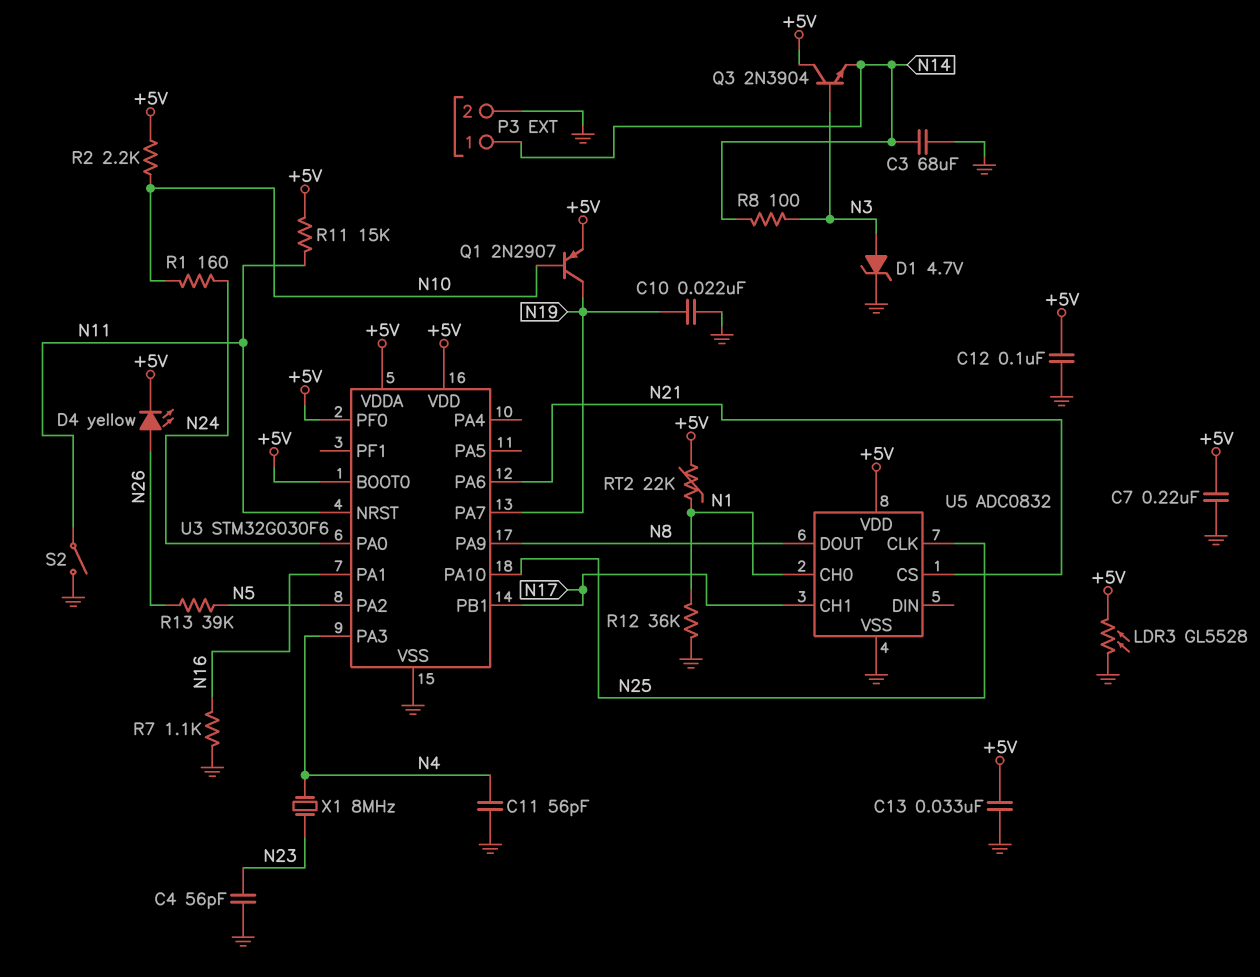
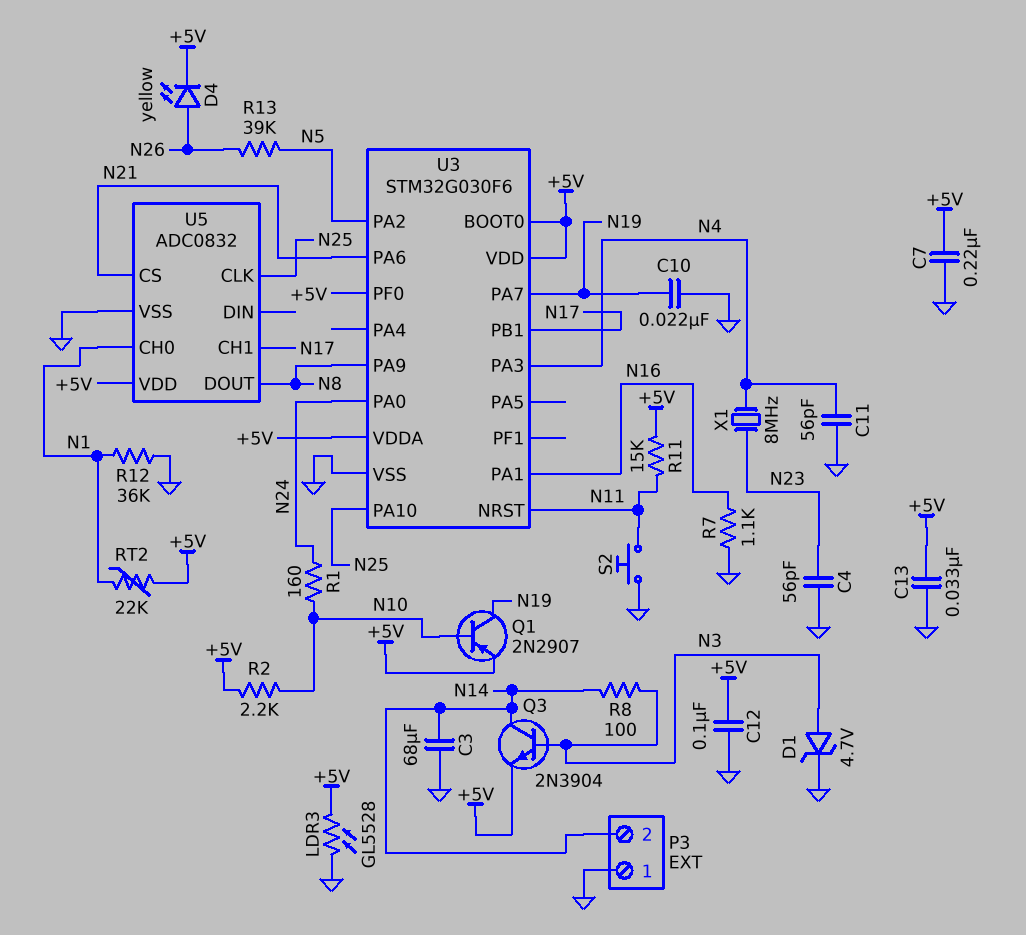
P3 pin 1: N14 -> GND
P3 pin 2: GND -> N14
Q3: NPN 2N3904 (B N3, C +5V, E N14) -> NPN 2N3904 (B N3, C N14, E +5V)
S2: switch (GND, N11) -> button (GND, N11)

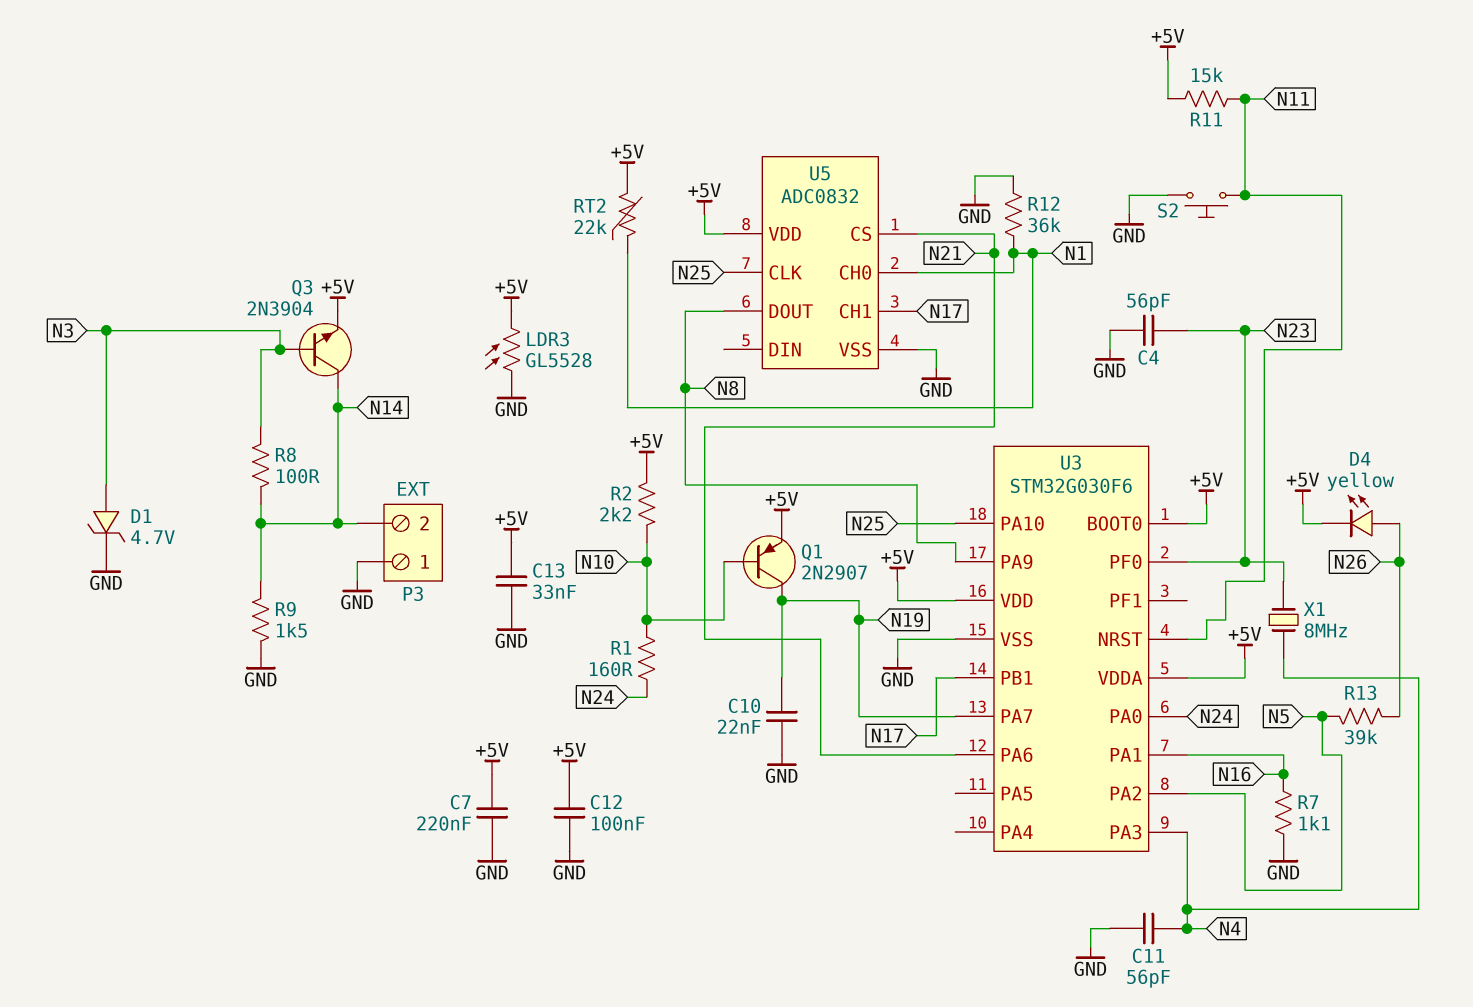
C3: 68uF (GND, N14) -> none
R9: none -> 1.5k (GND, N14)
U3 pin PF0: +5V -> N23

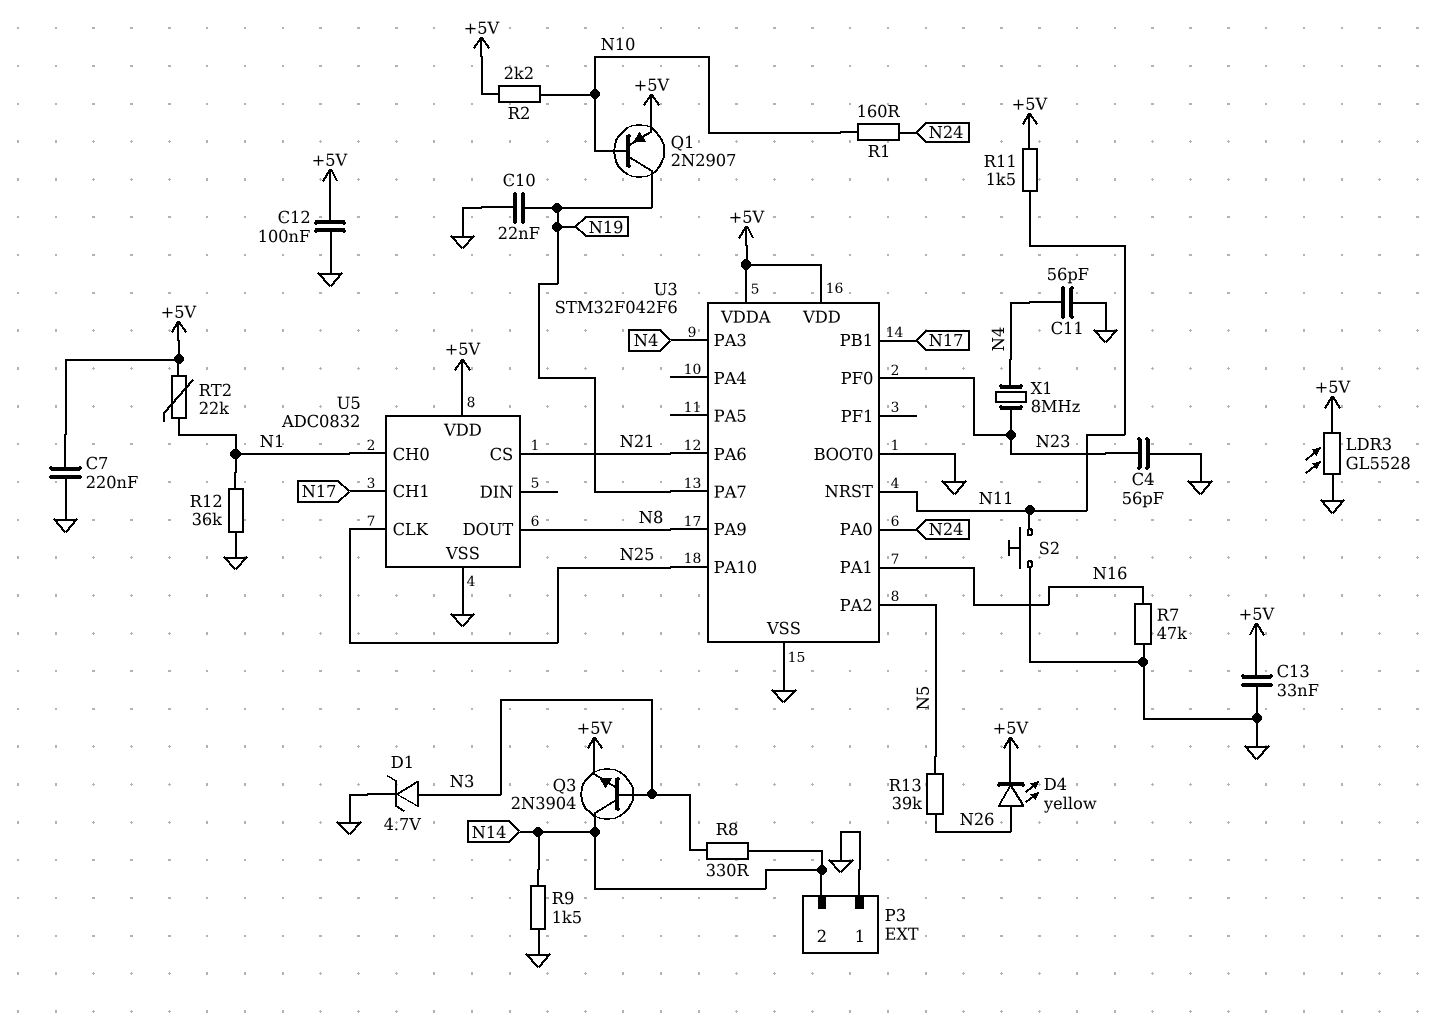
R7: 1.1k (GND, N16) -> 47k (GND, N16)
R8: 100 (N3, N14) -> 330 (N3, N14)
R11: 15k (+5V, N11) -> 1.5k (+5V, N11)
U3: STM32G030F6 -> STM32F042F6
U3 pin BOOT0: +5V -> GND

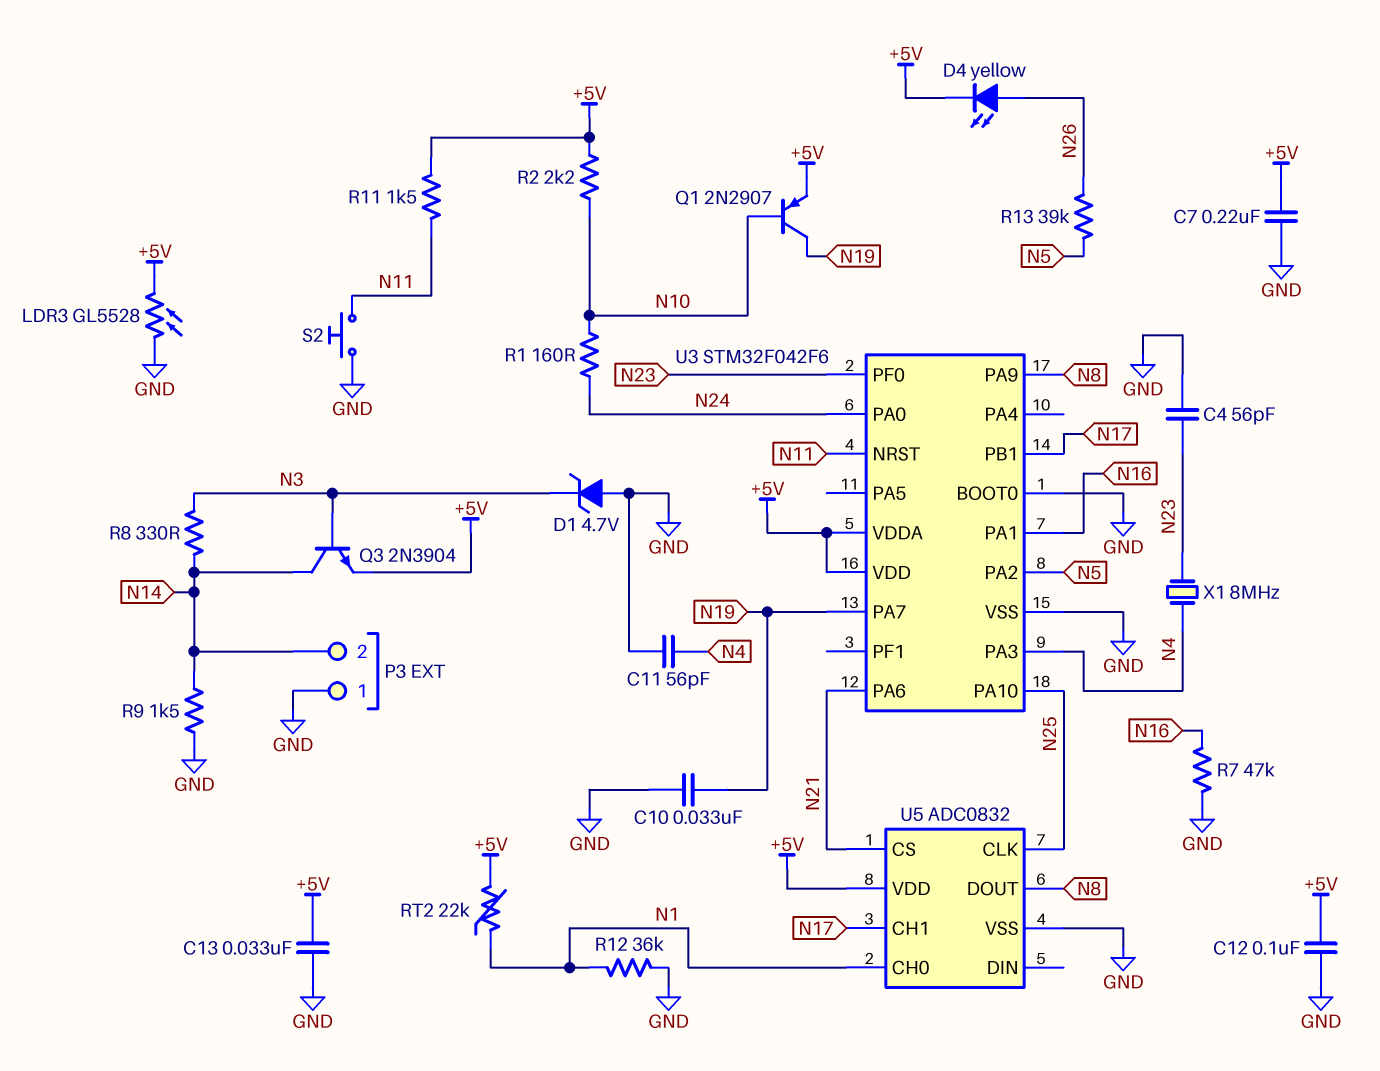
C10: 22nF (GND, N19) -> 33nF (GND, N19)
D1: zener 4.7V (A N3, K GND) -> zener 4.7V (A GND, K N3)

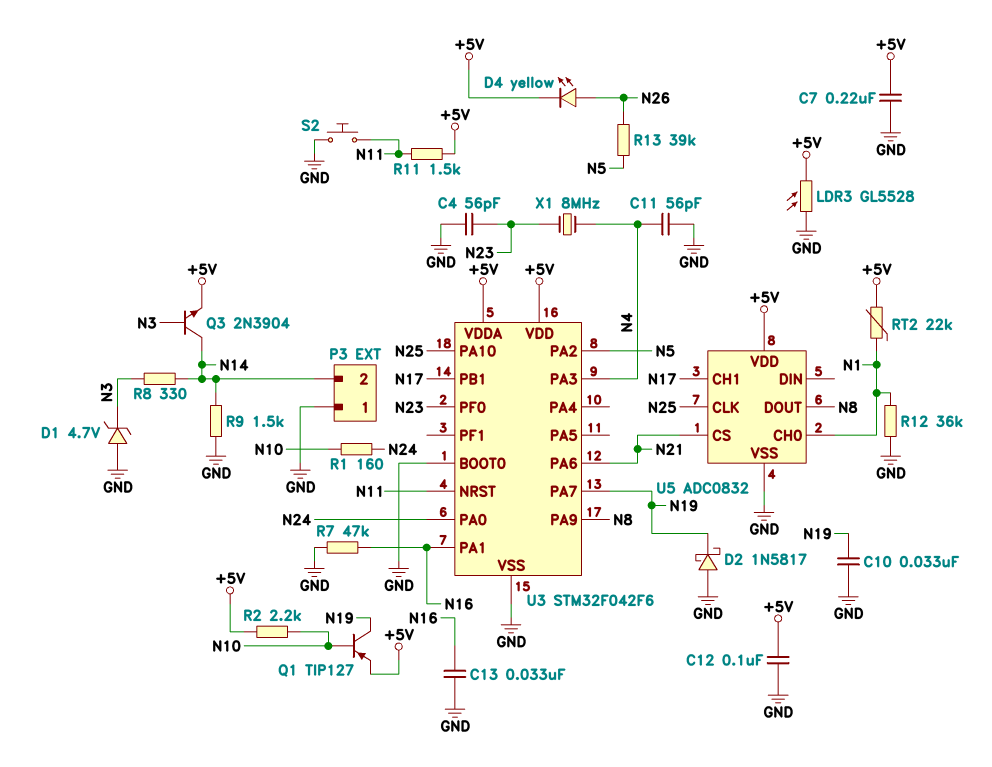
C13: 33nF (+5V, GND) -> 33nF (GND, N16)
D2: none -> schottky 1N5817 (A GND, K N19)
Q1: PNP 2N2907 (B N10, C N19, E +5V) -> PNP TIP127 (B N10, C N19, E +5V)

